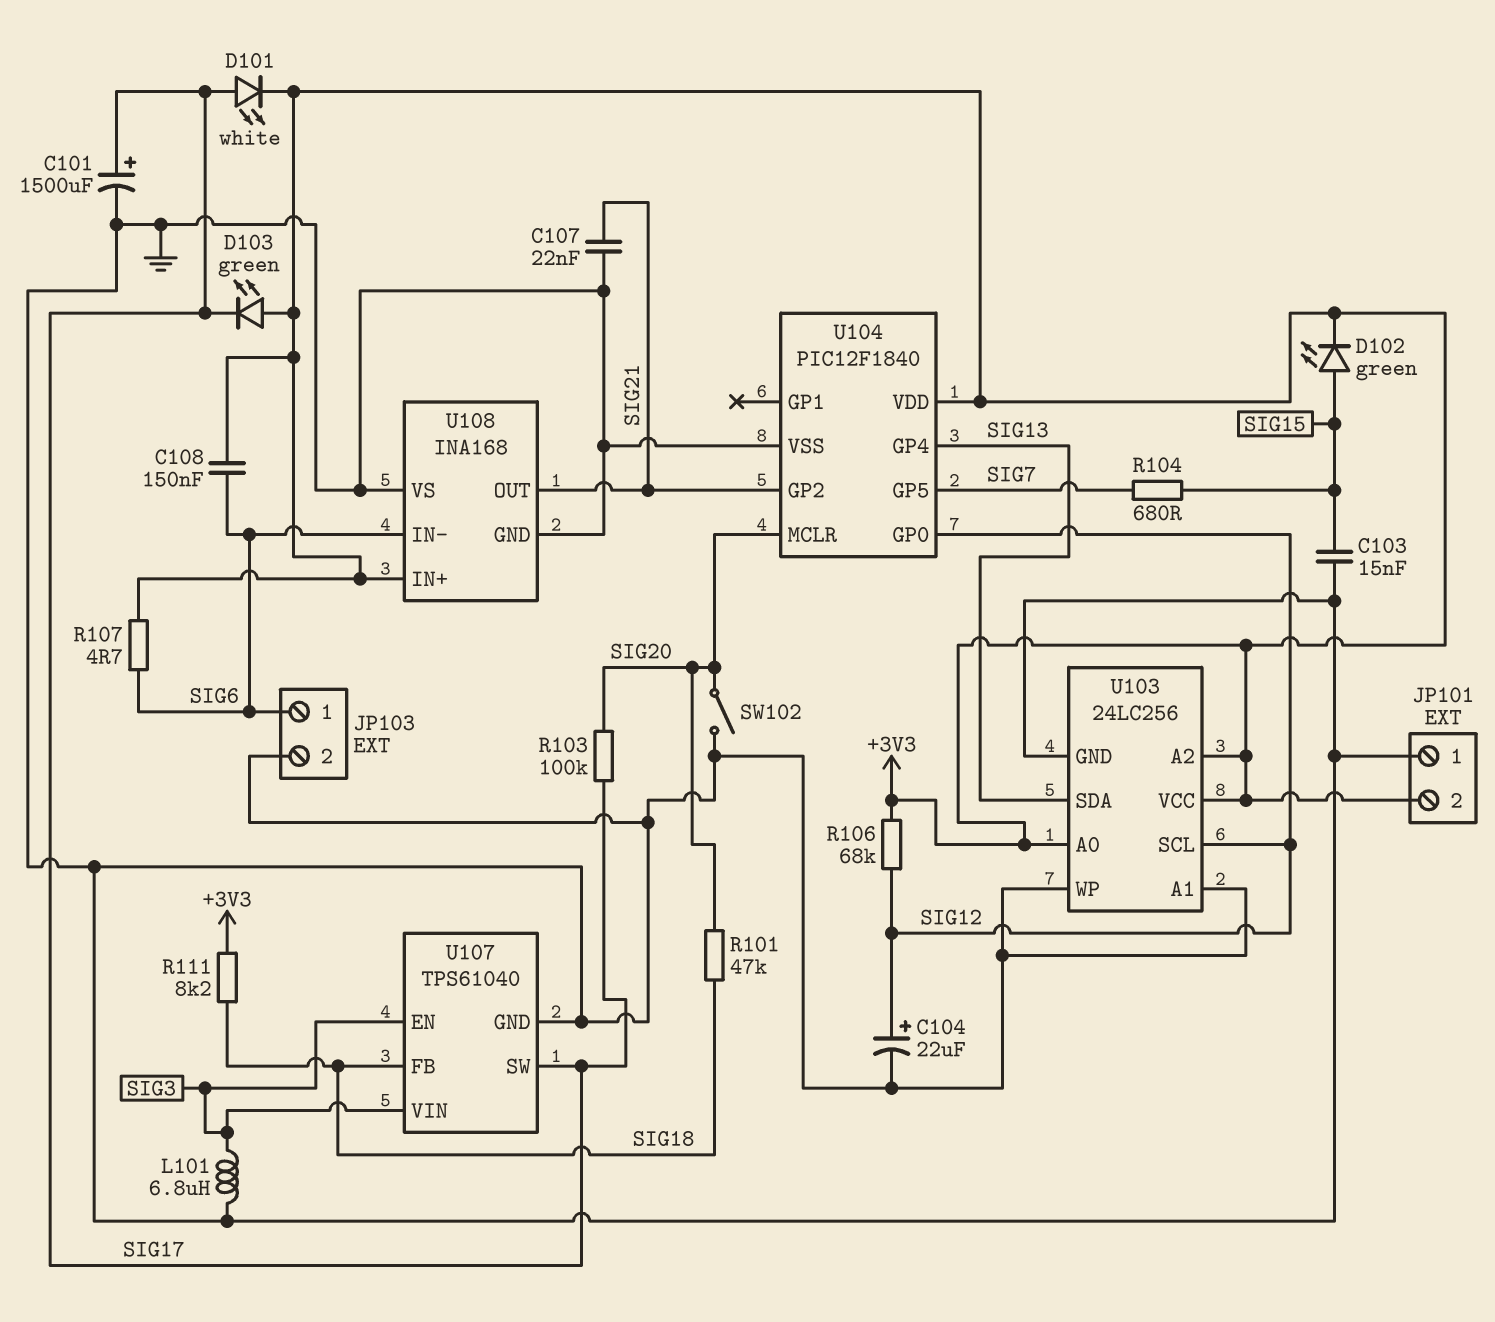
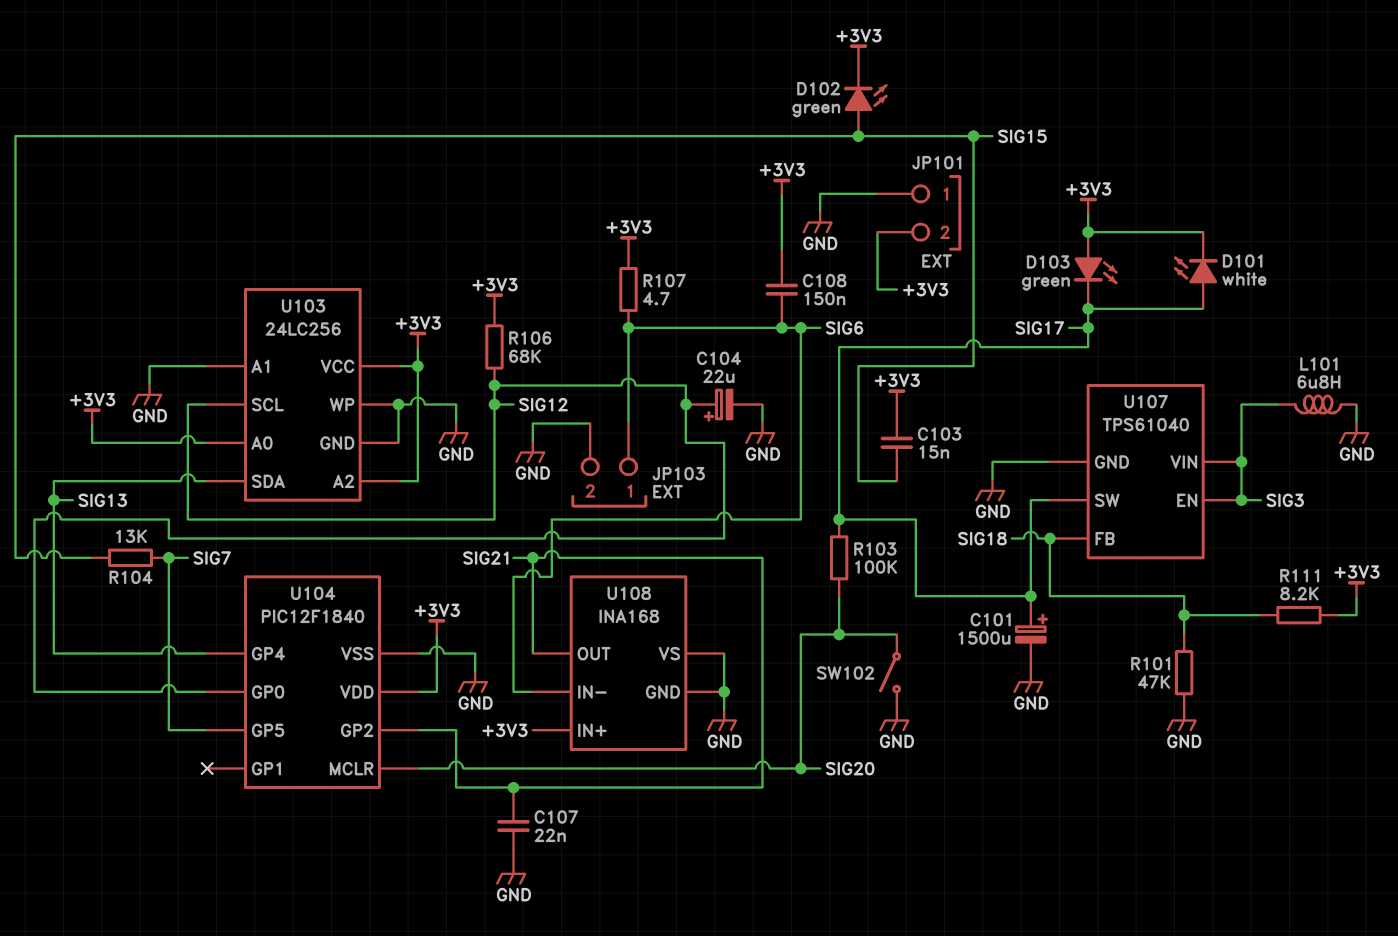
C103: 15nF (GND, SIG15) -> 15nF (+3V3, SIG15)
R101: 47k (SIG18, SIG20) -> 47k (GND, SIG18)
R104: 680 (SIG7, SIG15) -> 13k (SIG7, SIG15)

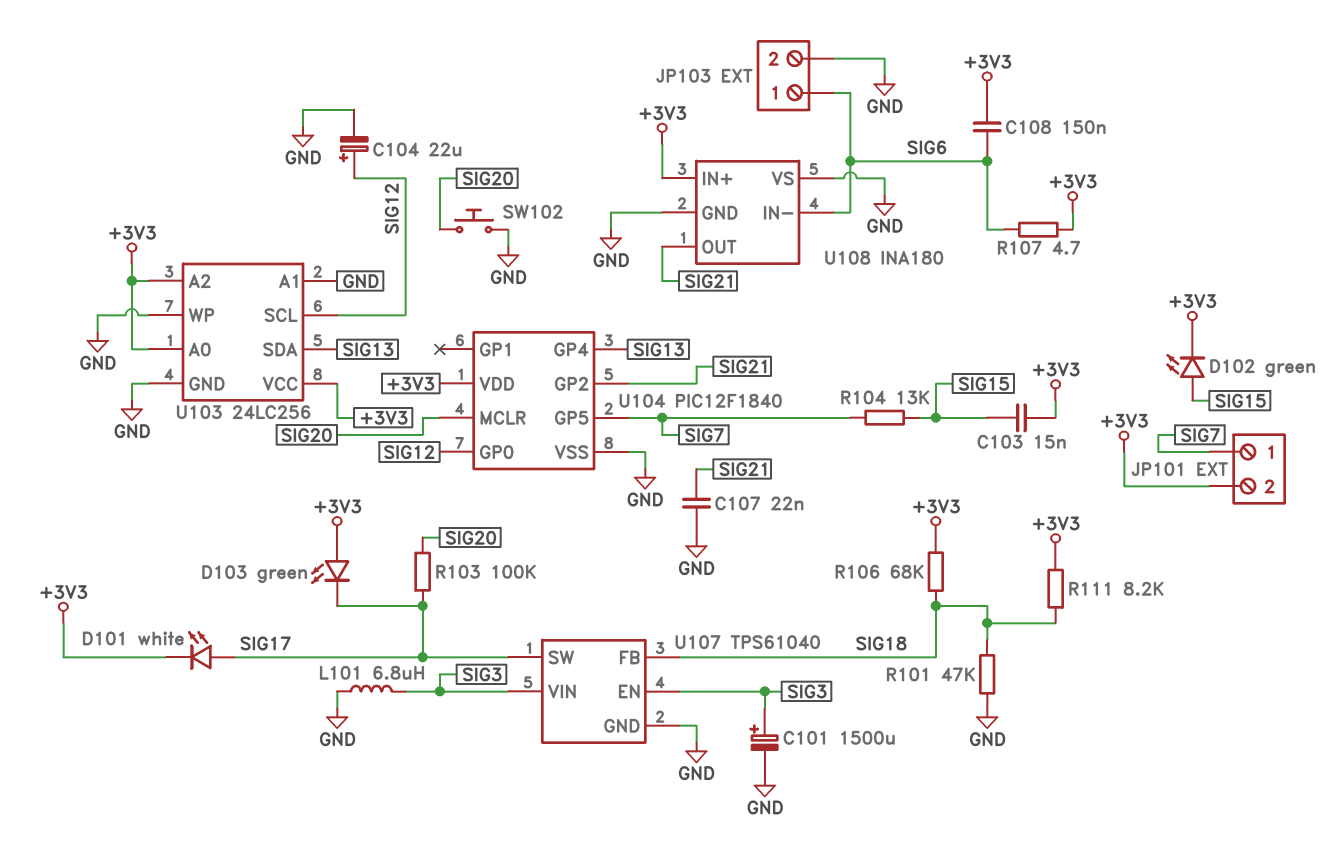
C101: 1500uF (plus SIG17, minus GND) -> 1500uF (plus SIG3, minus GND)
JP101 pin 1: GND -> SIG7
R106: 68k (+3V3, SIG12) -> 68k (+3V3, SIG18)
SW102: switch (GND, SIG20) -> button (GND, SIG20)
U108: INA168 -> INA180

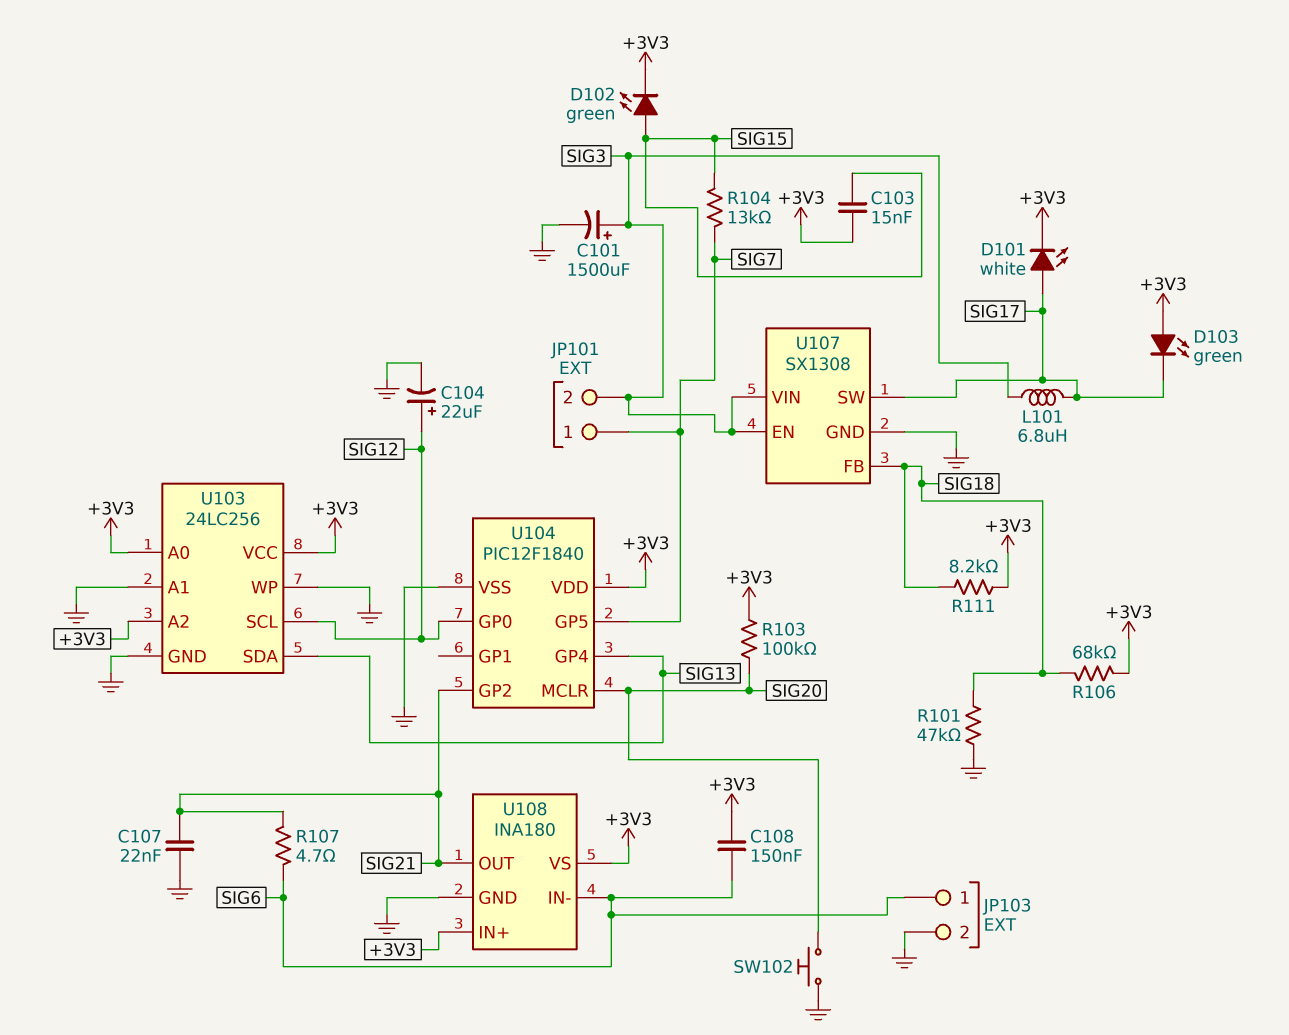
JP101 pin 2: +3V3 -> SIG3
L101: 6.8uH (GND, SIG3) -> 6.8uH (SIG3, SIG17)
R103: 100k (SIG17, SIG20) -> 100k (+3V3, SIG20)
R107: 4.7 (+3V3, SIG6) -> 4.7 (SIG6, SIG21)
U107: TPS61040 -> SX1308
U108 pin VS: GND -> +3V3

